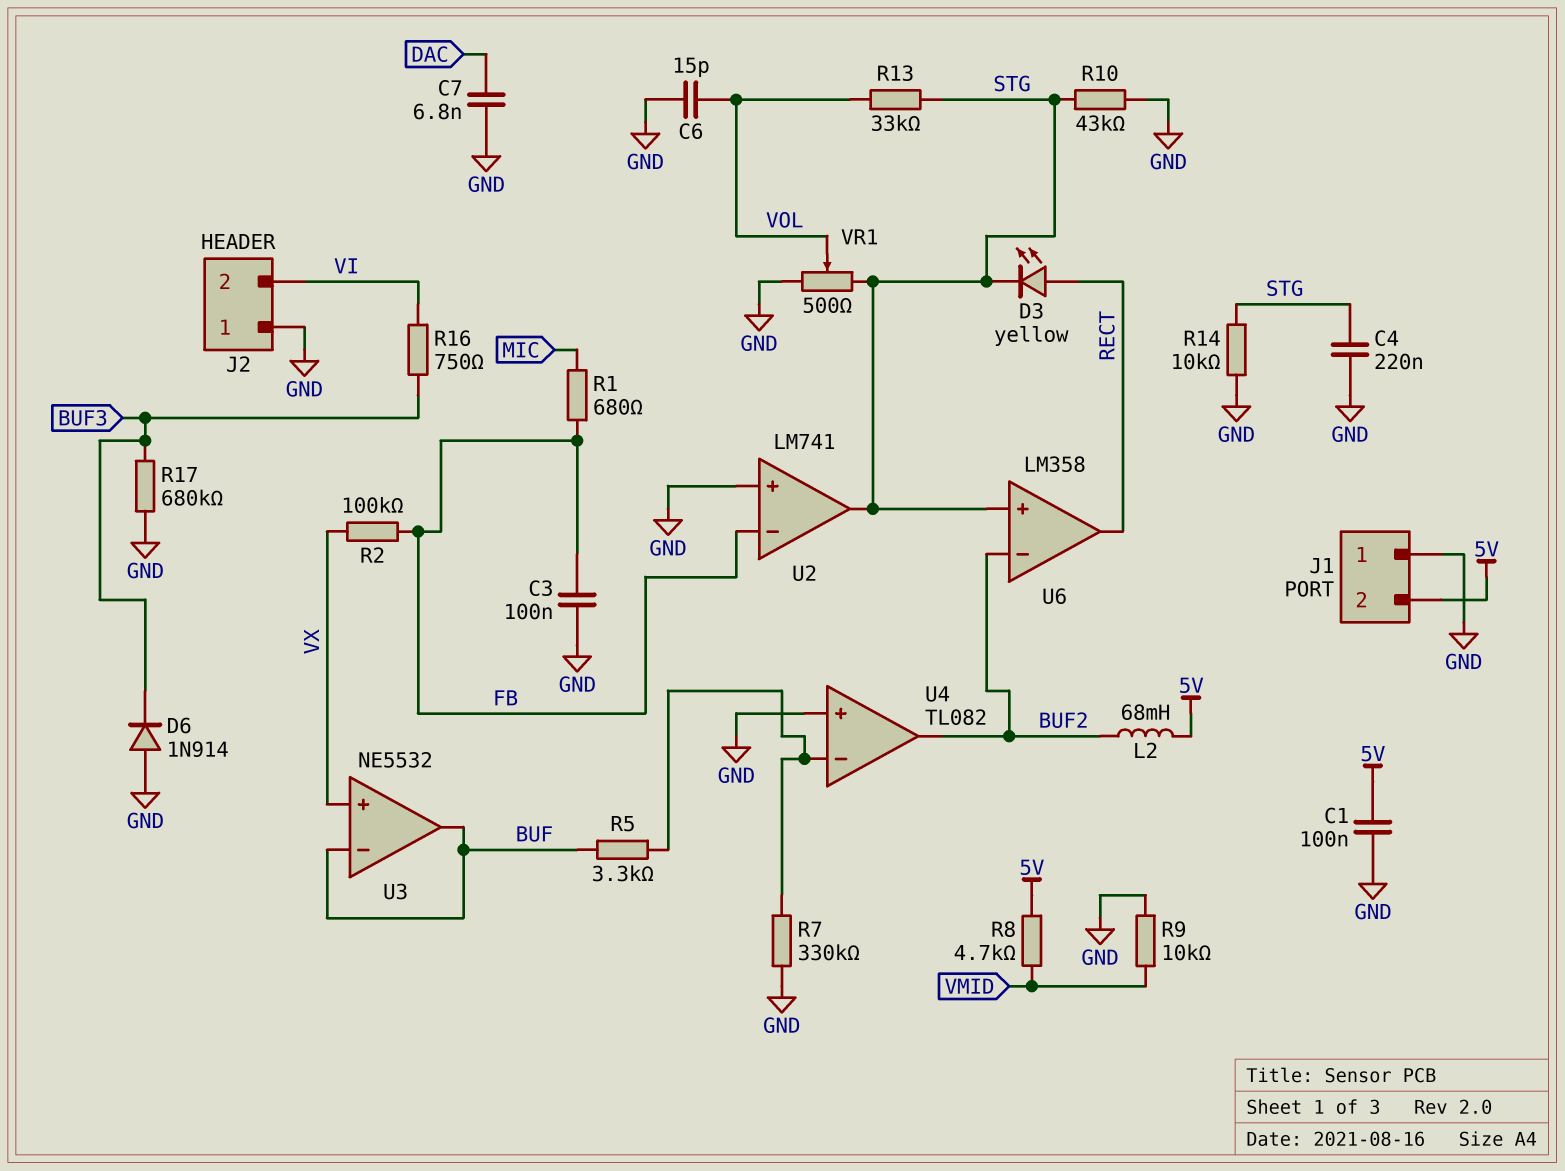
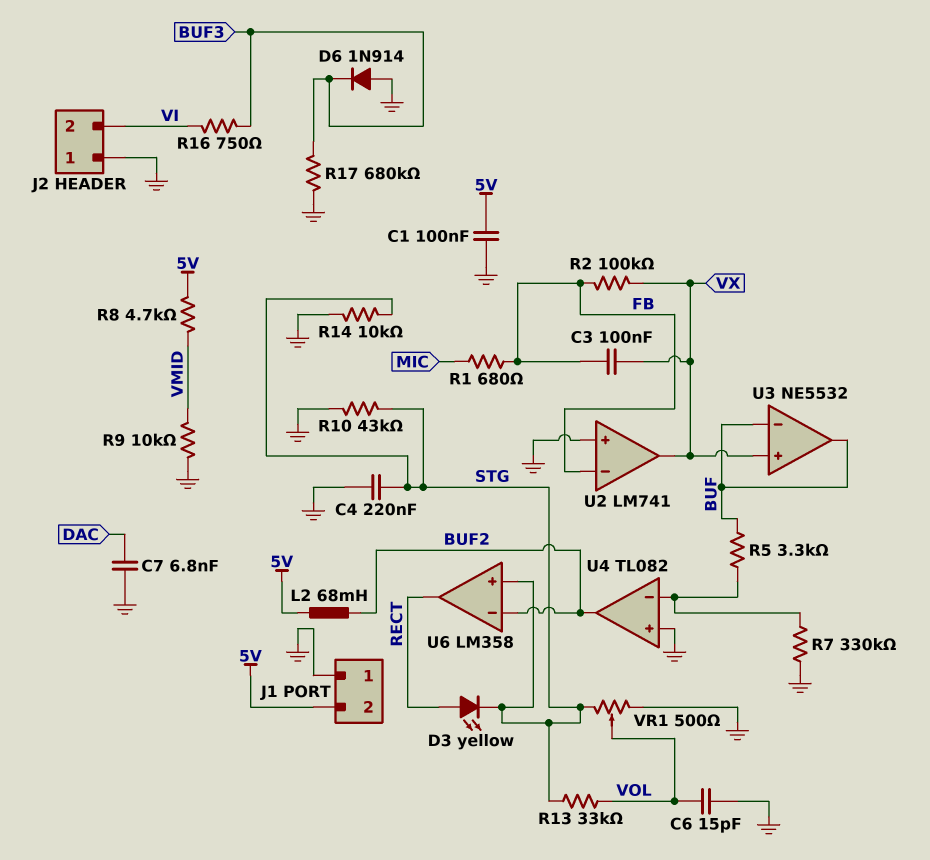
C3: 100nF (FB, GND) -> 100nF (FB, VX)
U2 pin out: STG -> VX

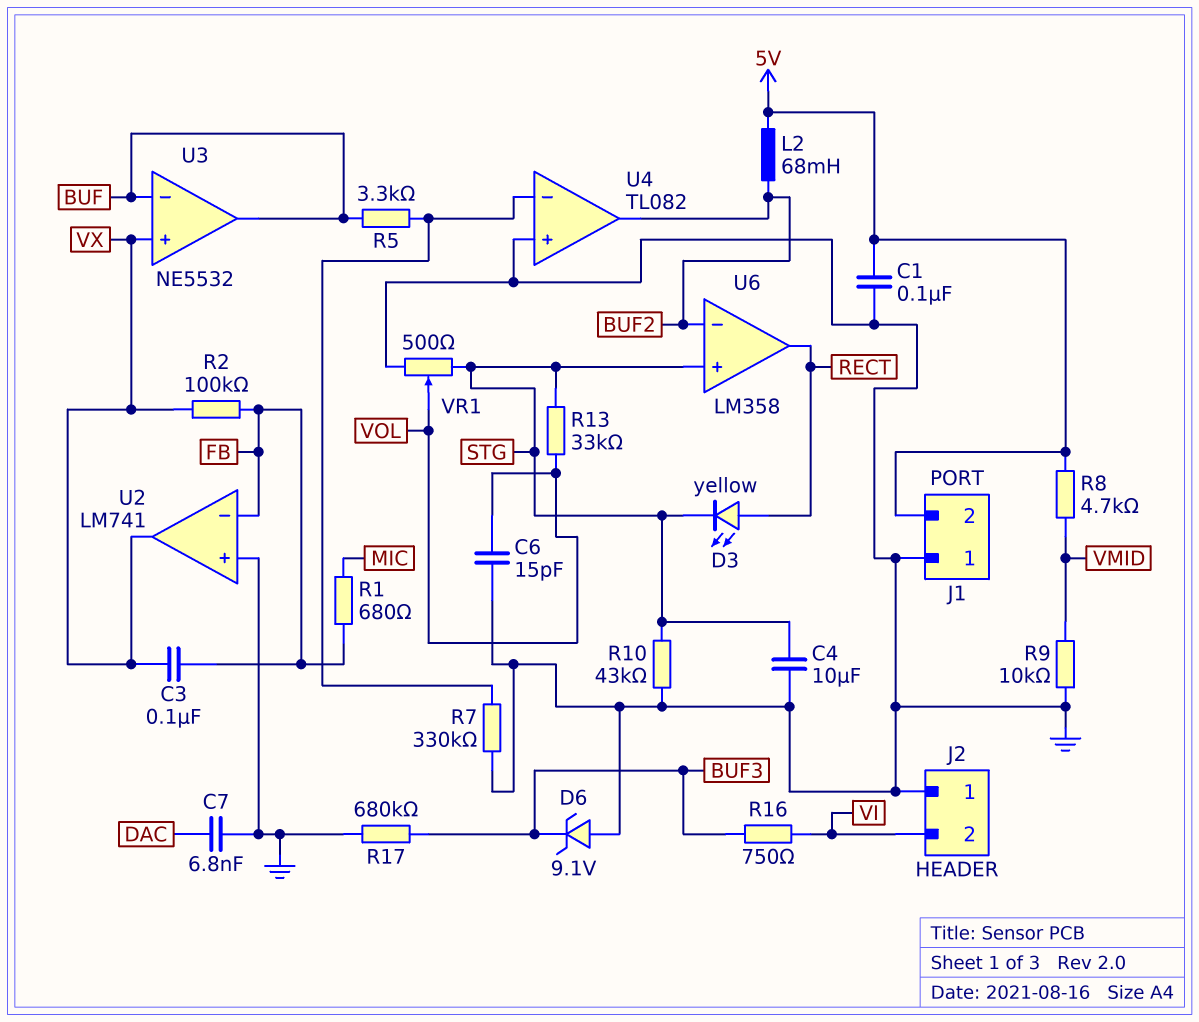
C4: 220nF (GND, STG) -> 10uF (GND, STG)
D6: diode 1N914 (A GND, K BUF3) -> zener 9.1V (A GND, K BUF3)
R14: 10k (GND, STG) -> none

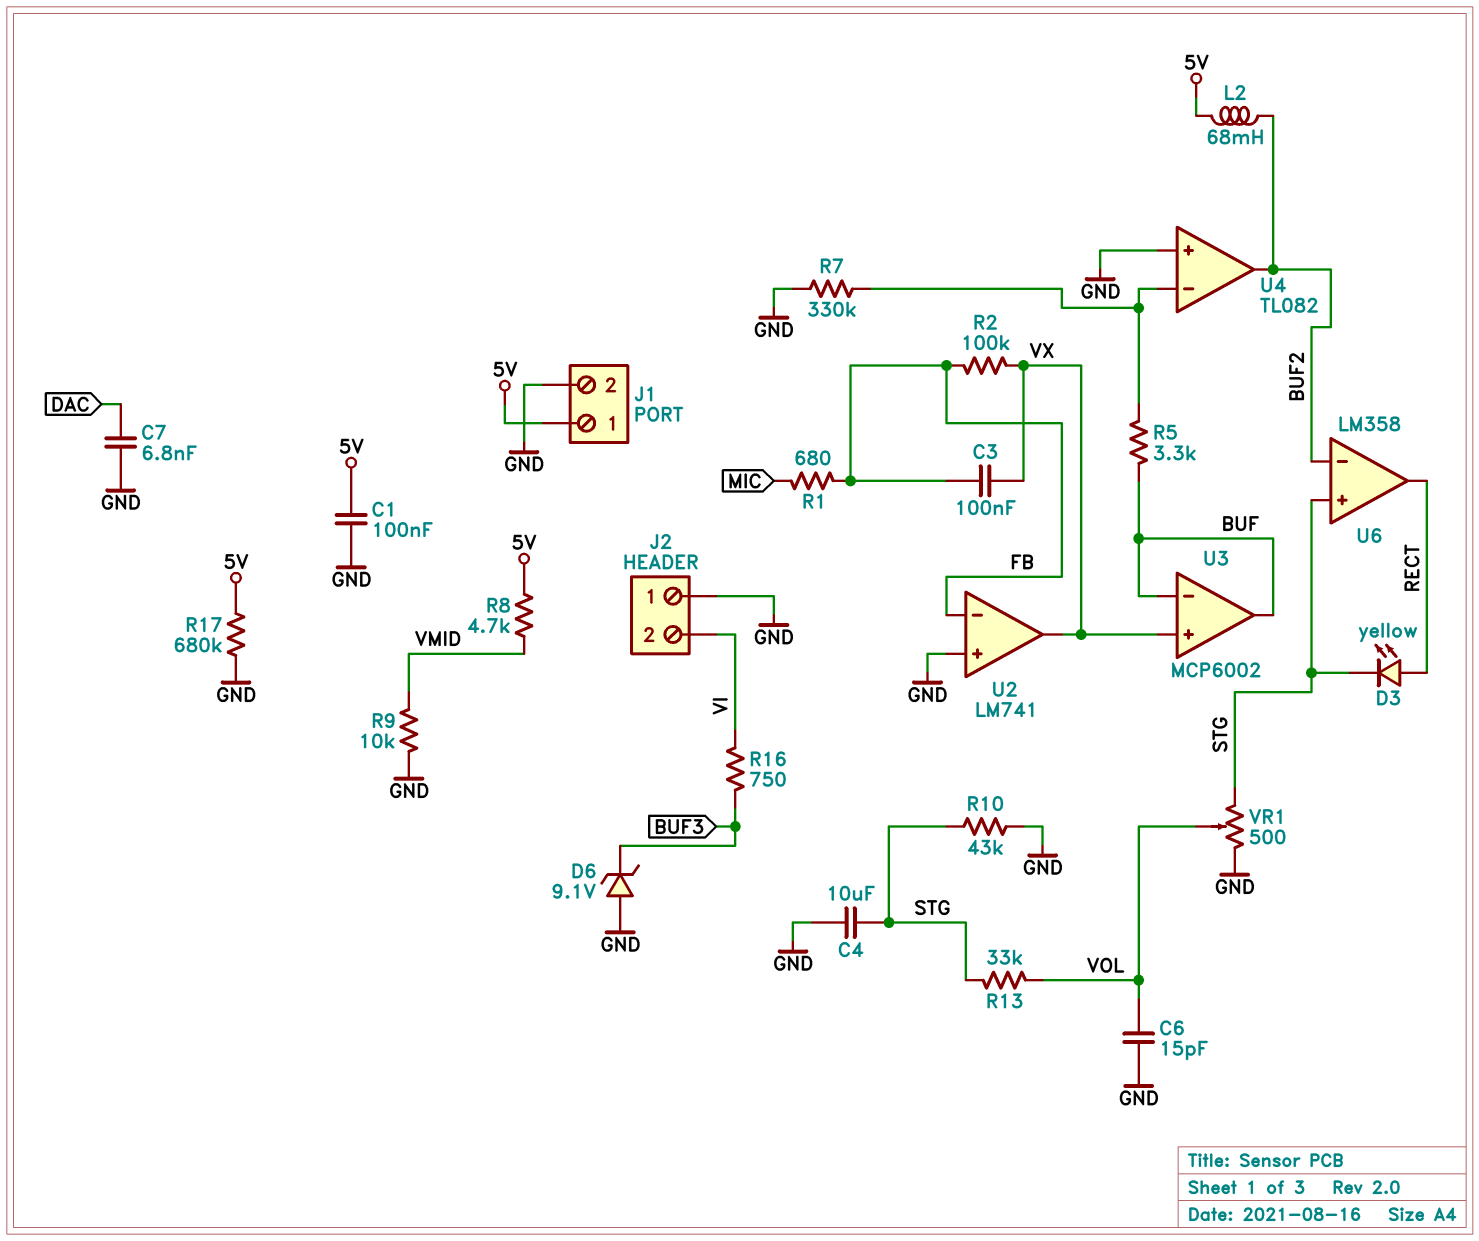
J1 pin 1: GND -> 5V
J1 pin 2: 5V -> GND
R17: 680k (BUF3, GND) -> 680k (5V, GND)
U3: NE5532 -> MCP6002

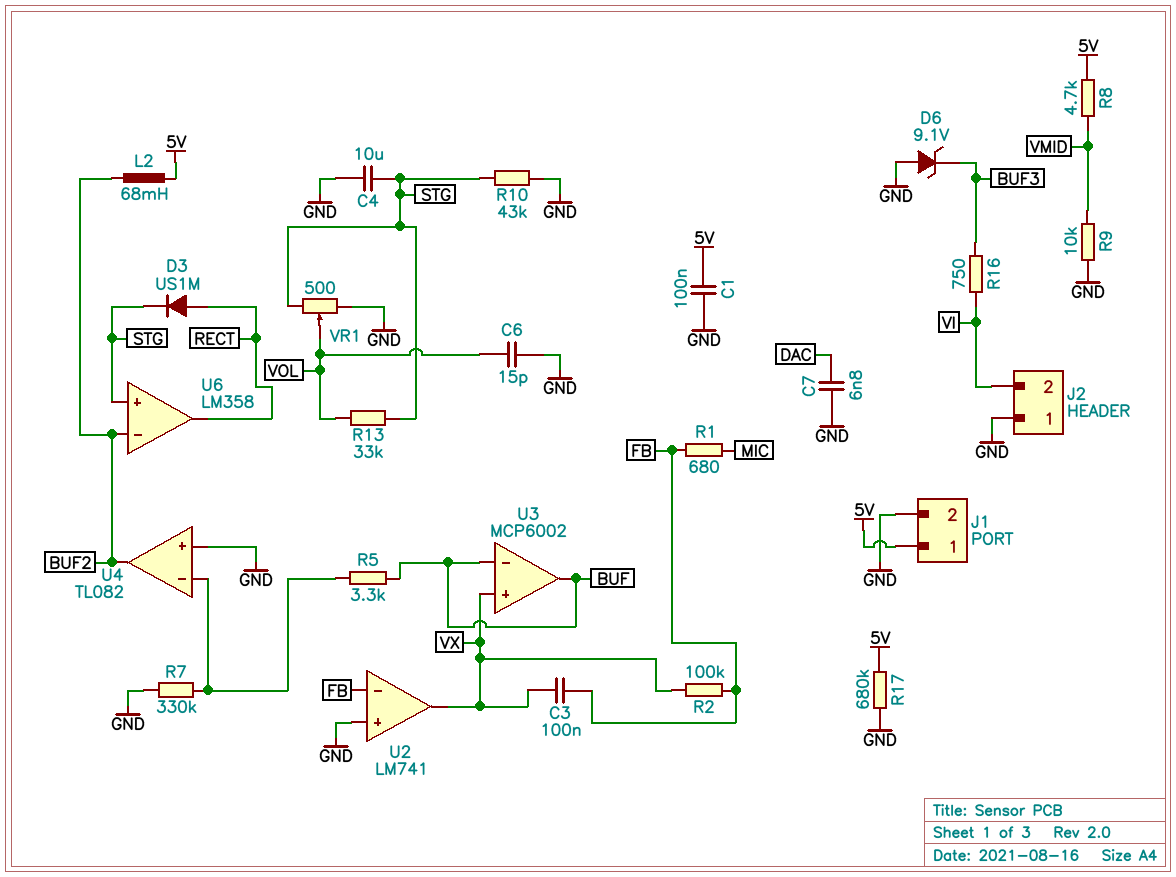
D3: LED yellow (A RECT, K STG) -> diode US1M (A RECT, K STG)

